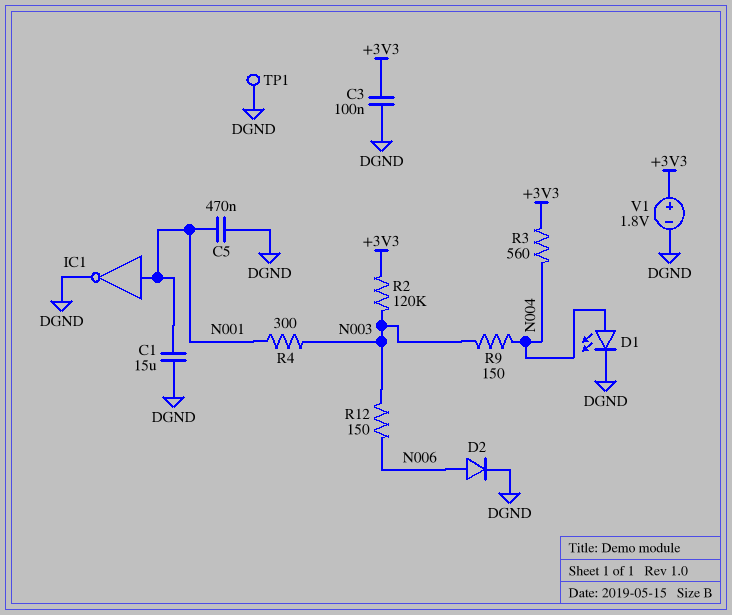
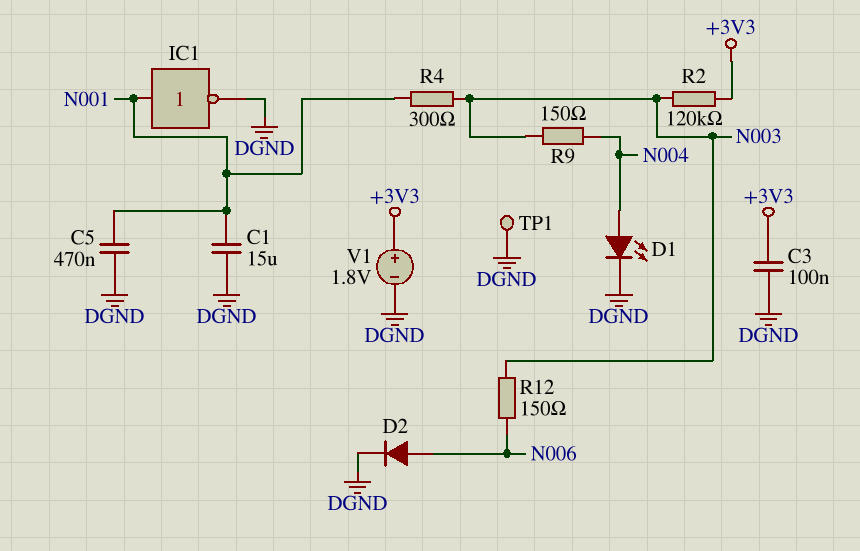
R3: 560 (+3V3, N004) -> none

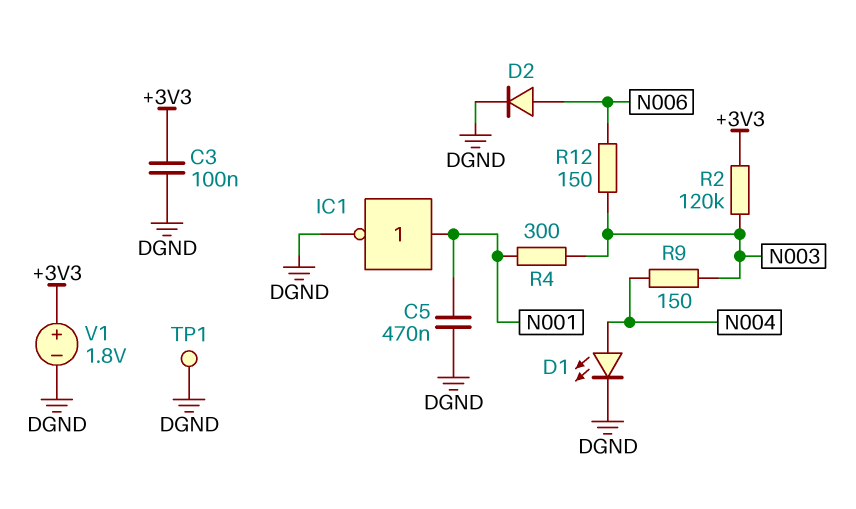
C1: 15uF (DGND, N001) -> none

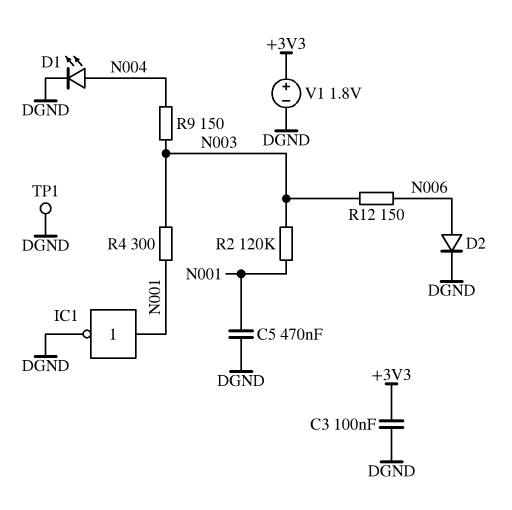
R2: 120k (+3V3, N003) -> 120k (N001, N003)

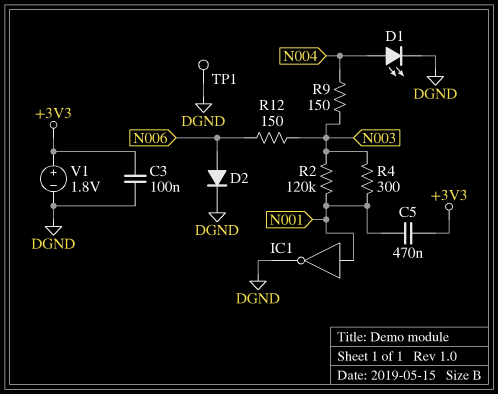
C5: 470nF (DGND, N001) -> 470nF (+3V3, N001)

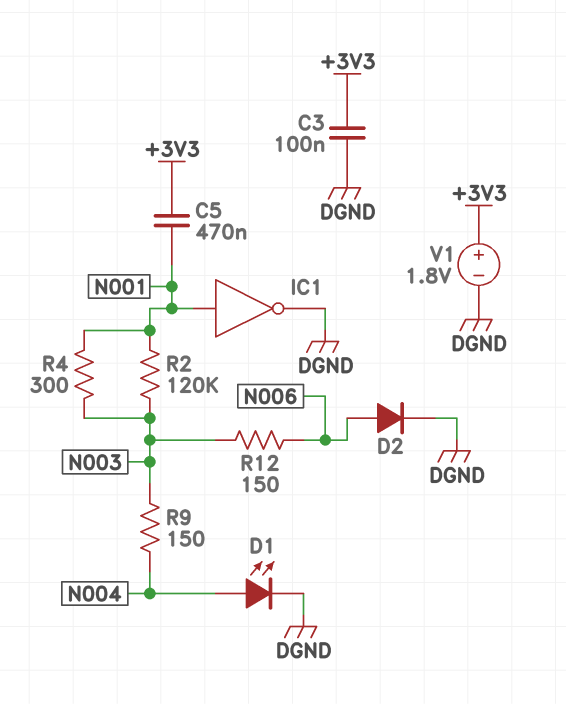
TP1: test point (DGND) -> none

